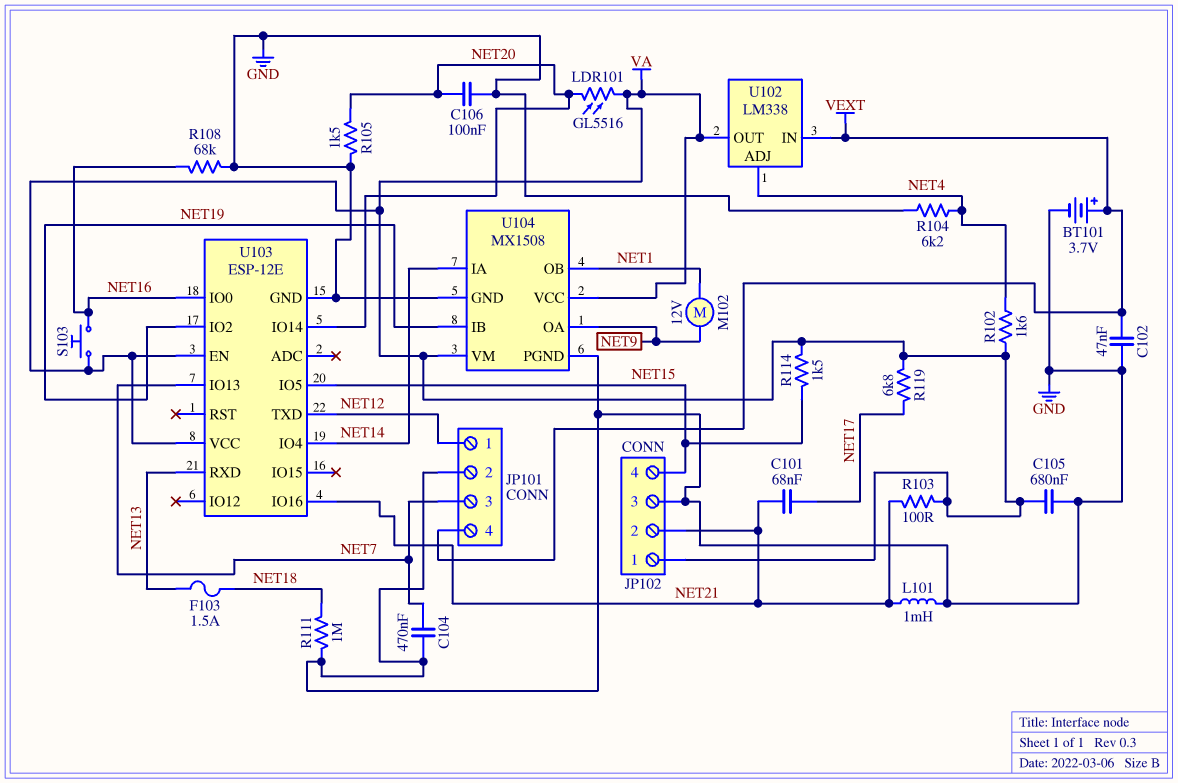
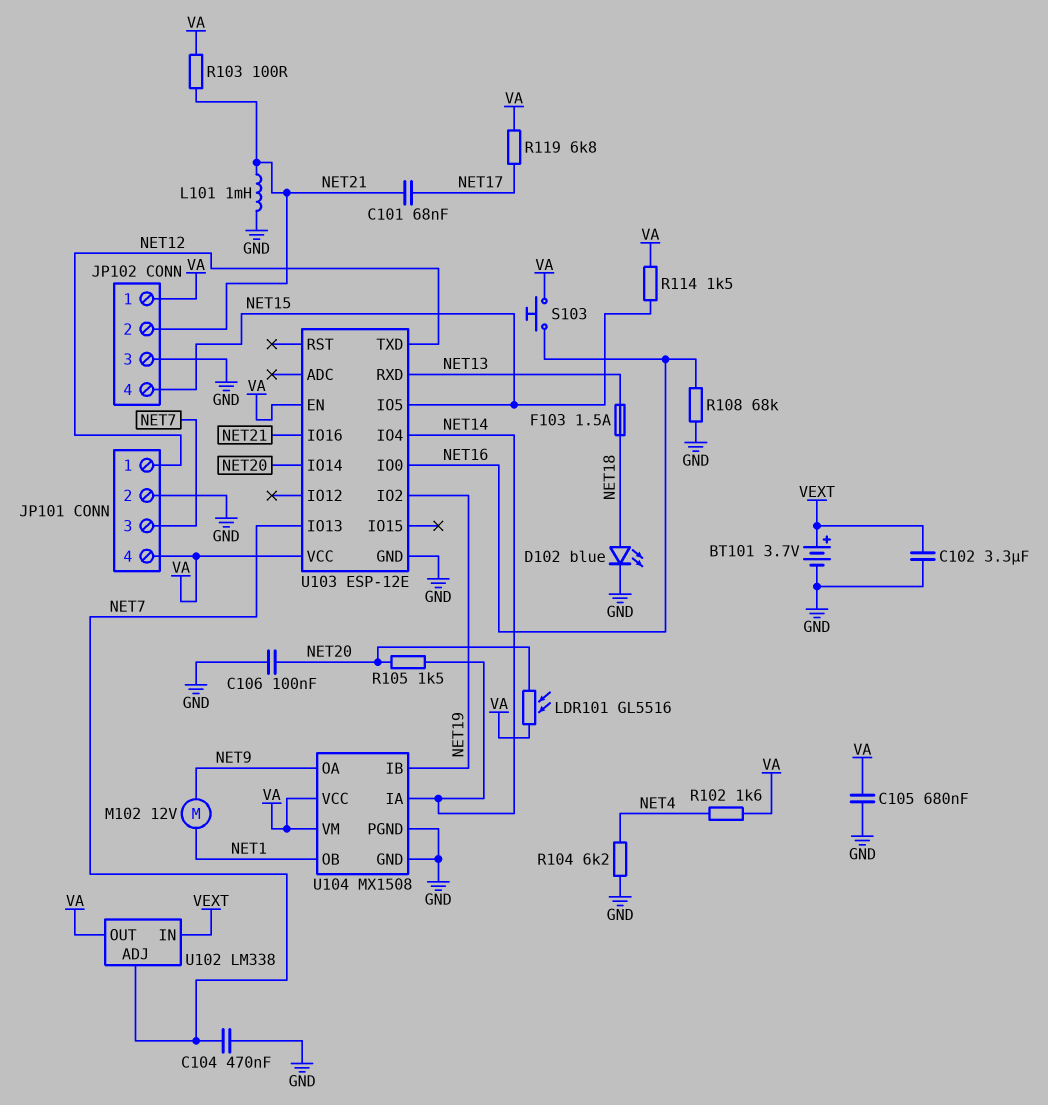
C102: 47nF (GND, VEXT) -> 3.3uF (GND, VEXT)
D102: none -> LED blue (A NET18, K GND)
JP101 pin 4: VEXT -> VA
R105: 1.5k (GND, NET20) -> 1.5k (NET14, NET20)
R111: 1M (GND, NET18) -> none
U102 pin ADJ: NET4 -> NET7

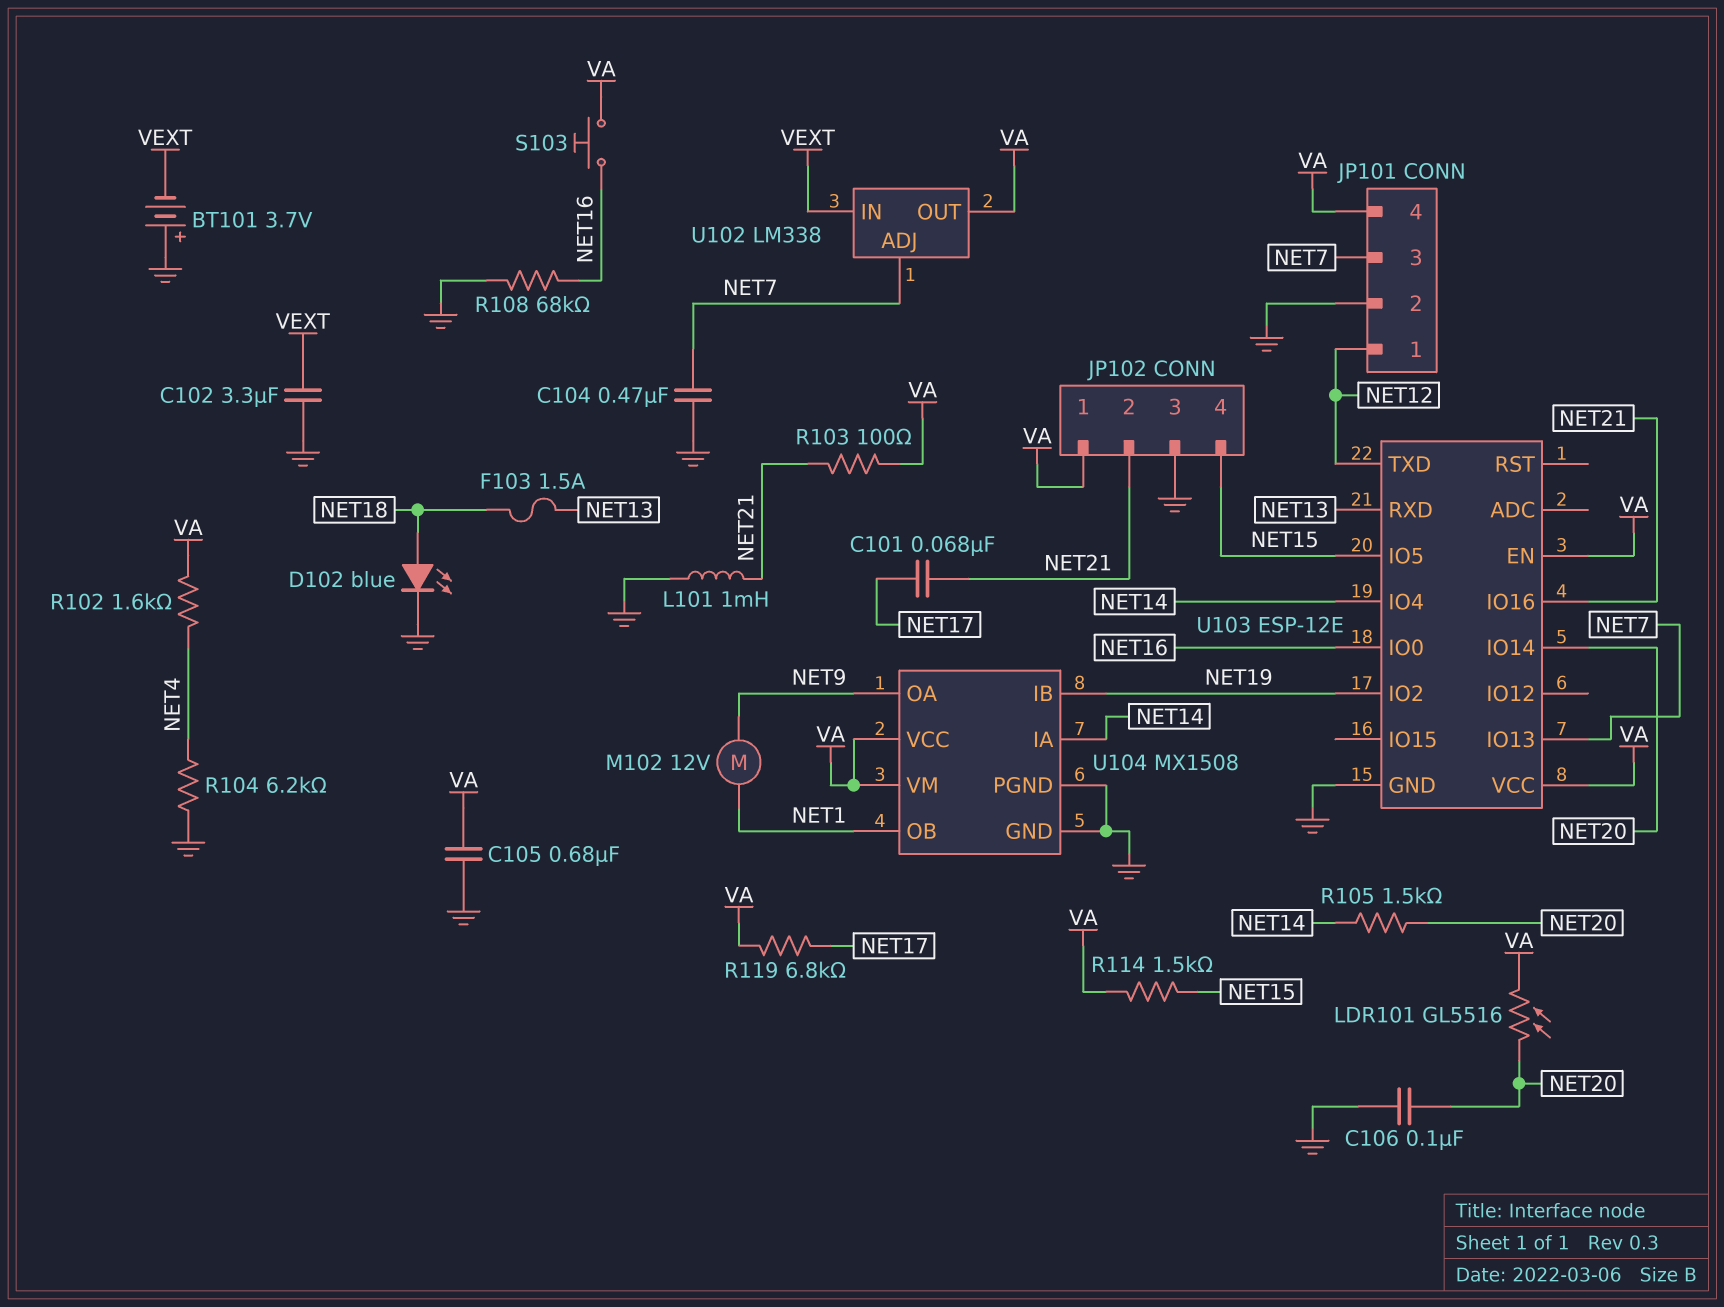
BT101: 3.7V (plus VEXT, minus GND) -> 3.7V (plus GND, minus VEXT)

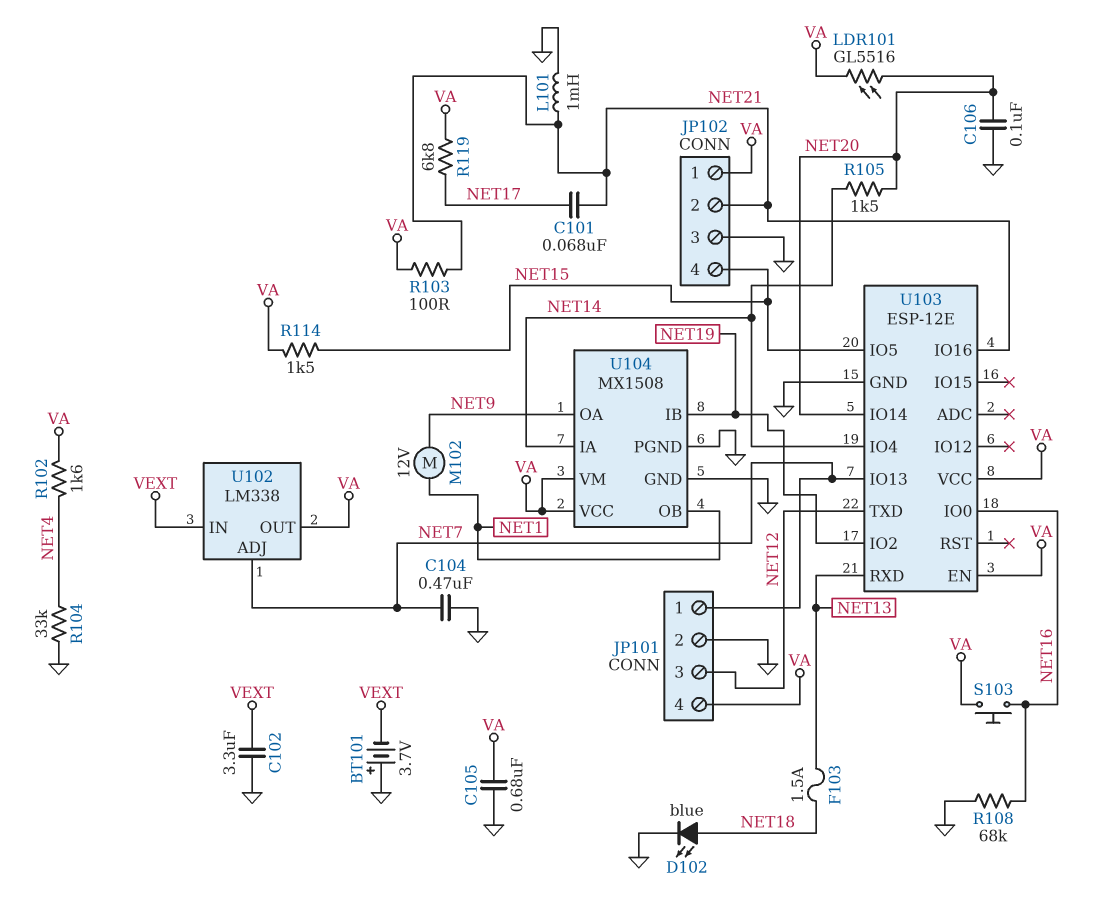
JP101 pin 1: NET12 -> NET7
JP101 pin 3: NET7 -> NET12
R104: 6.2k (GND, NET4) -> 33k (GND, NET4)

